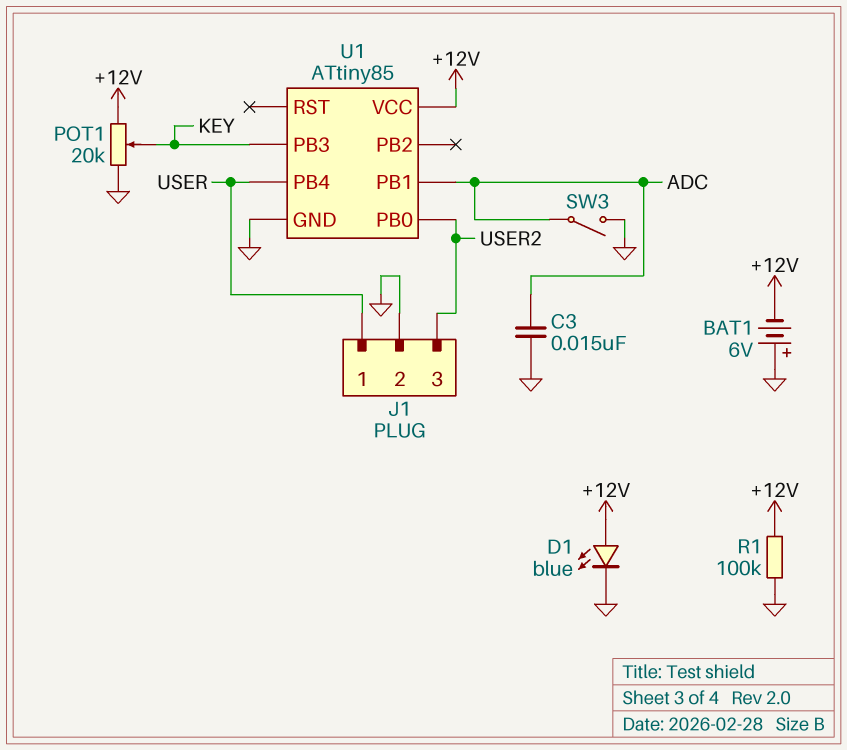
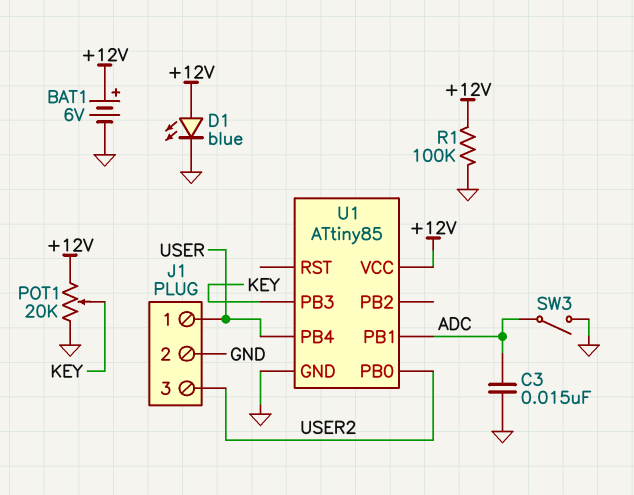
BAT1: 6V (plus GND, minus +12V) -> 6V (plus +12V, minus GND)

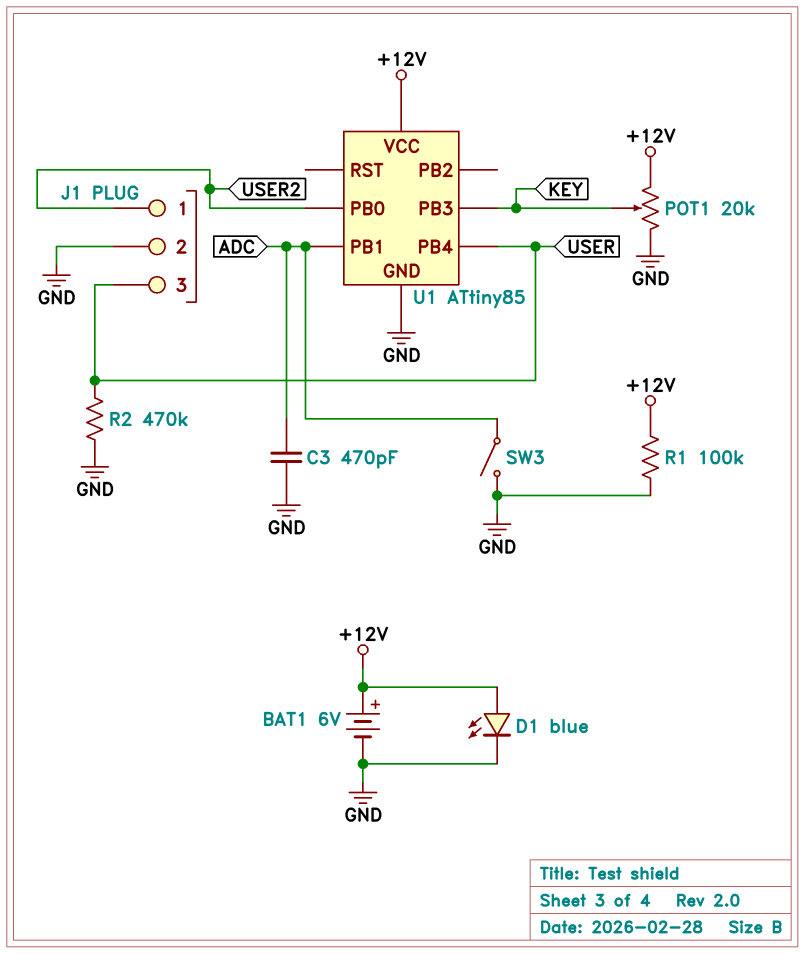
C3: 15nF (ADC, GND) -> 470pF (ADC, GND)
J1 pin 1: USER -> USER2
J1 pin 3: USER2 -> USER
R2: none -> 470k (GND, USER)

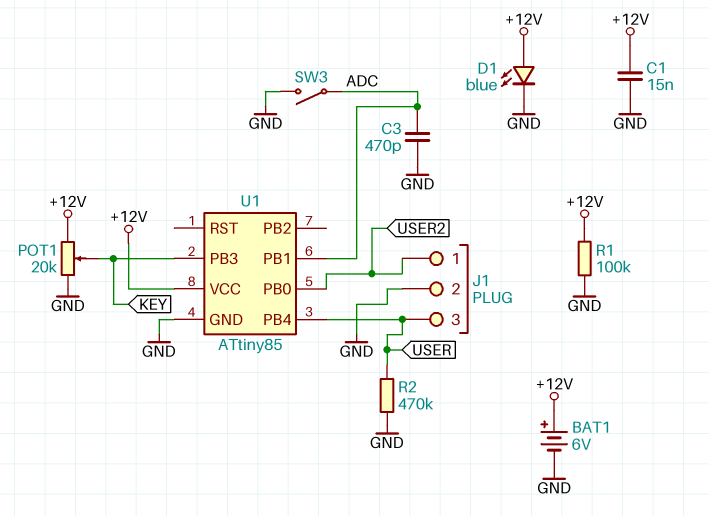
C1: none -> 15nF (+12V, GND)

